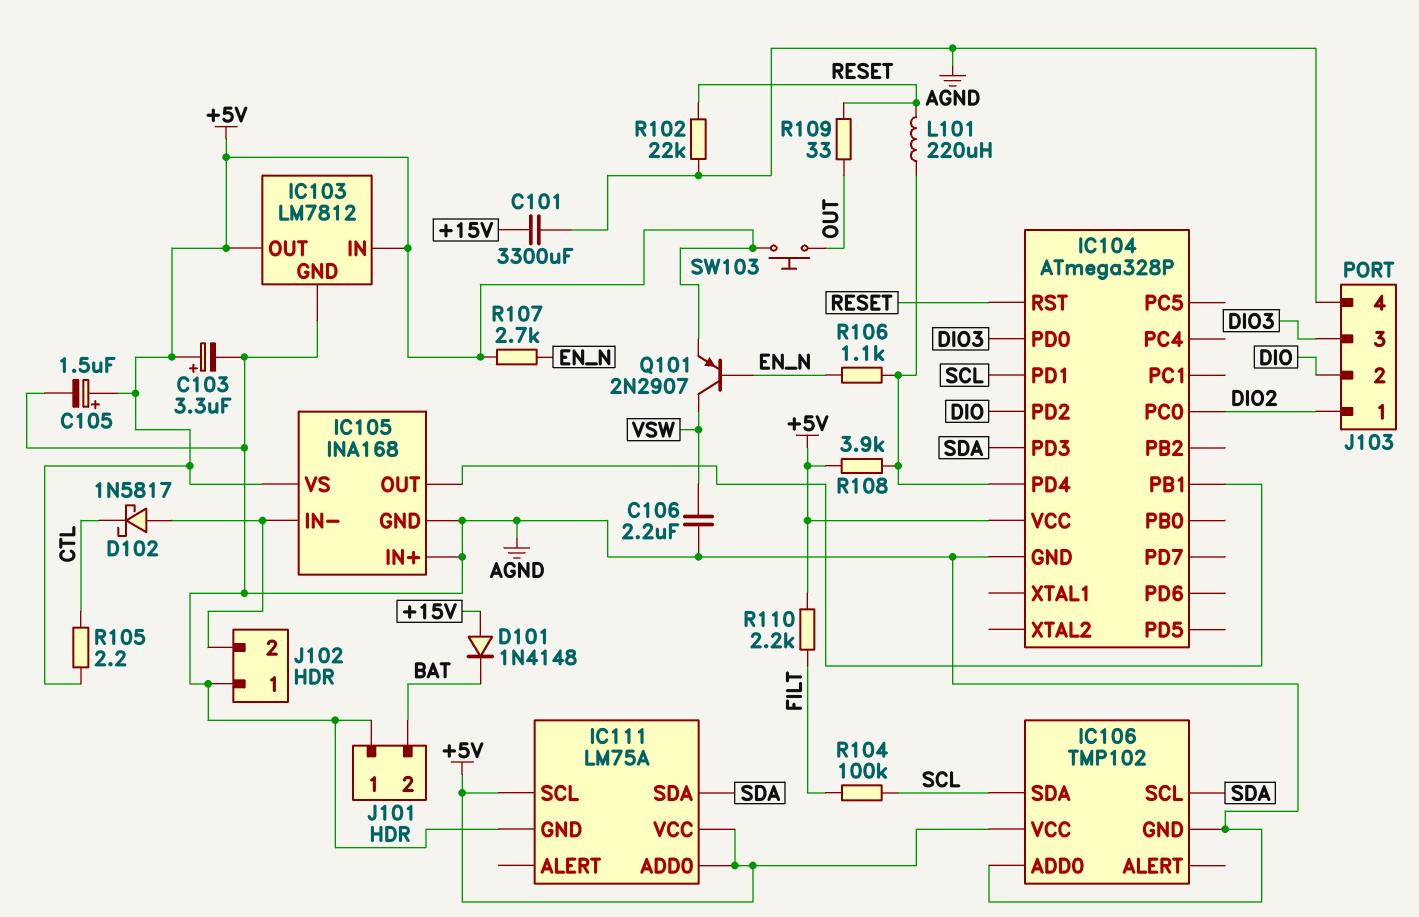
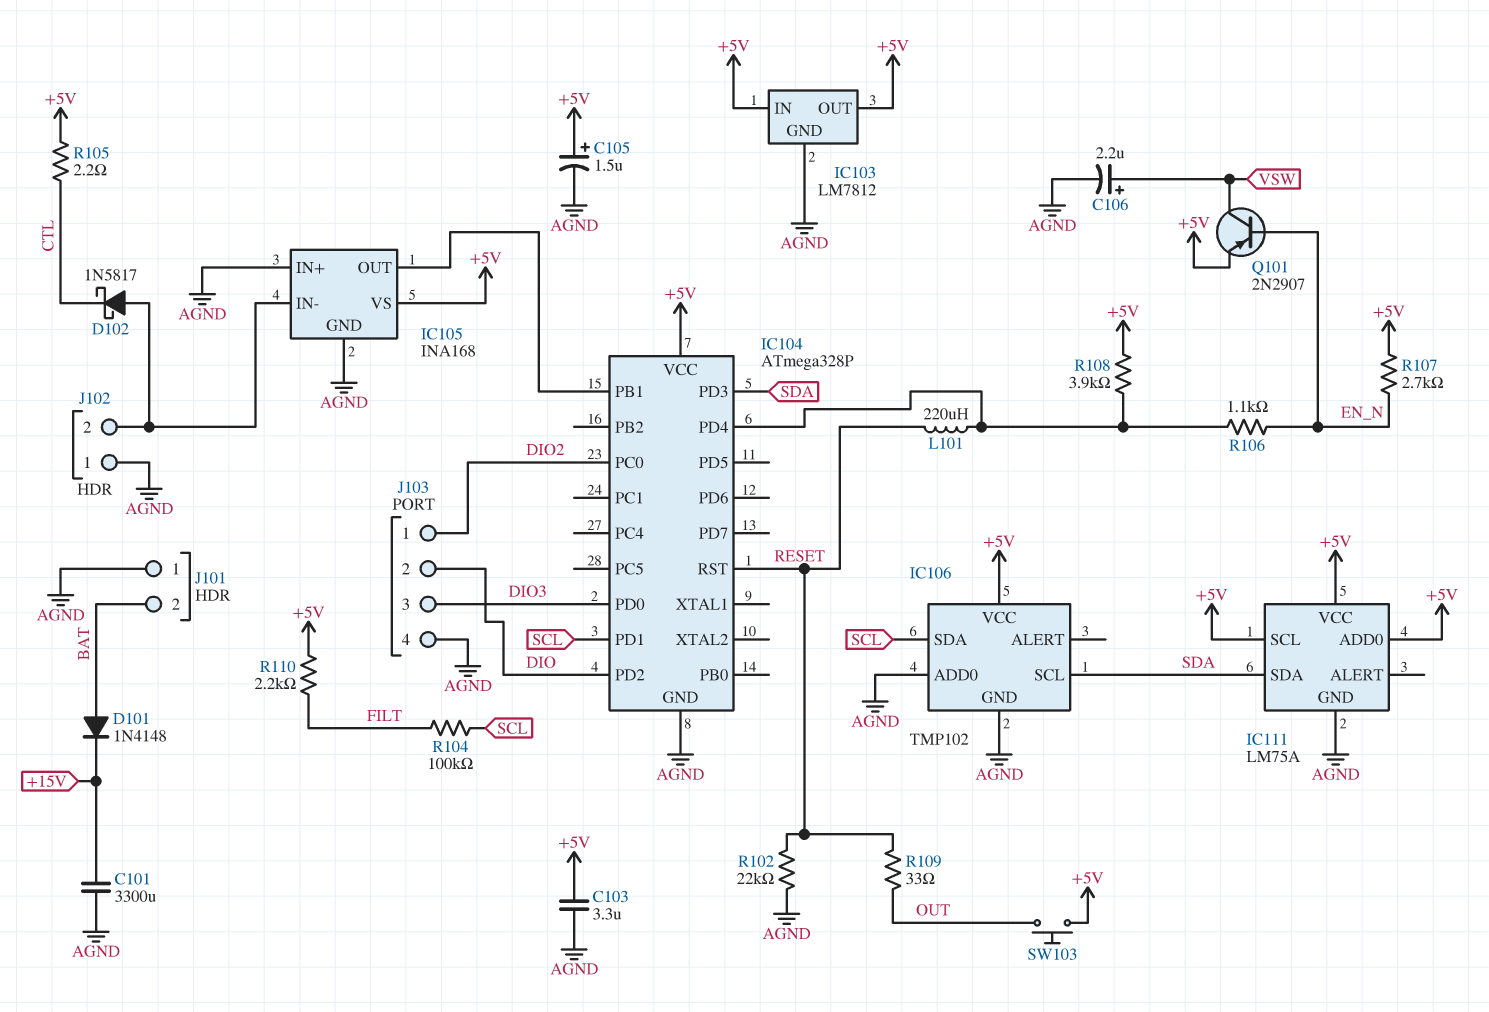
C103: 3.3uF (plus +5V, minus AGND) -> 3.3uF (+5V, AGND)
C106: 2.2uF (AGND, VSW) -> 2.2uF (plus VSW, minus AGND)
D101: diode 1N4148 (A +15V, K BAT) -> diode 1N4148 (A BAT, K +15V)

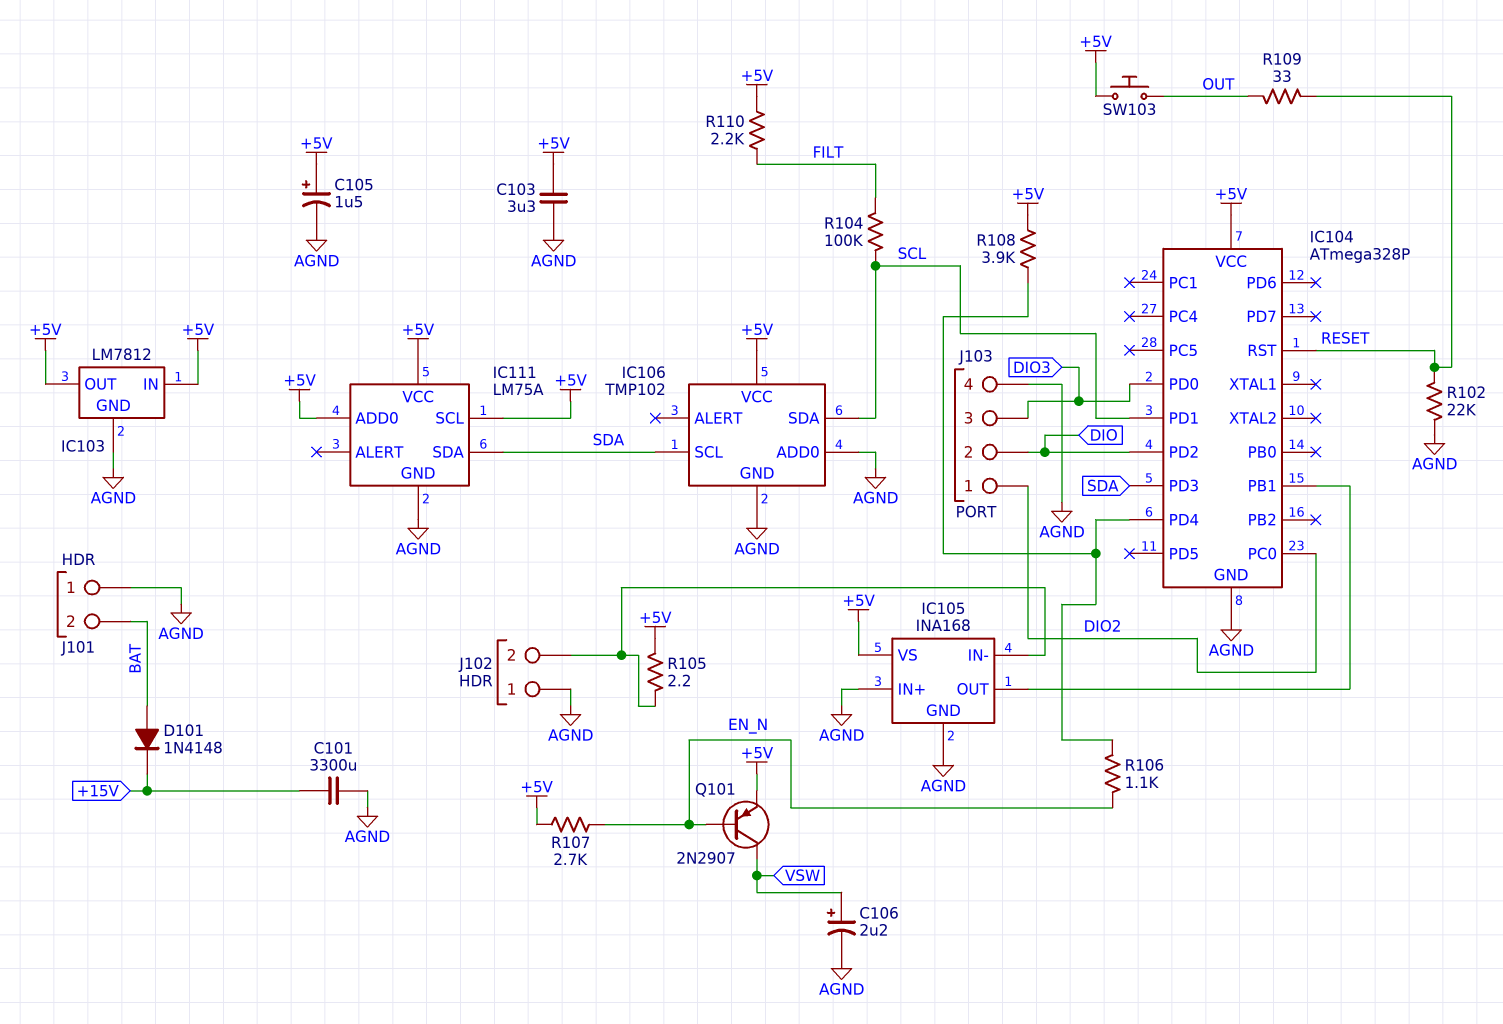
D102: schottky 1N5817 (A IC105/IN-, K CTL) -> none
L101: 220uH (IC104/PD4, RESET) -> none
R105: 2.2 (+5V, CTL) -> 2.2 (+5V, IC105/IN-)

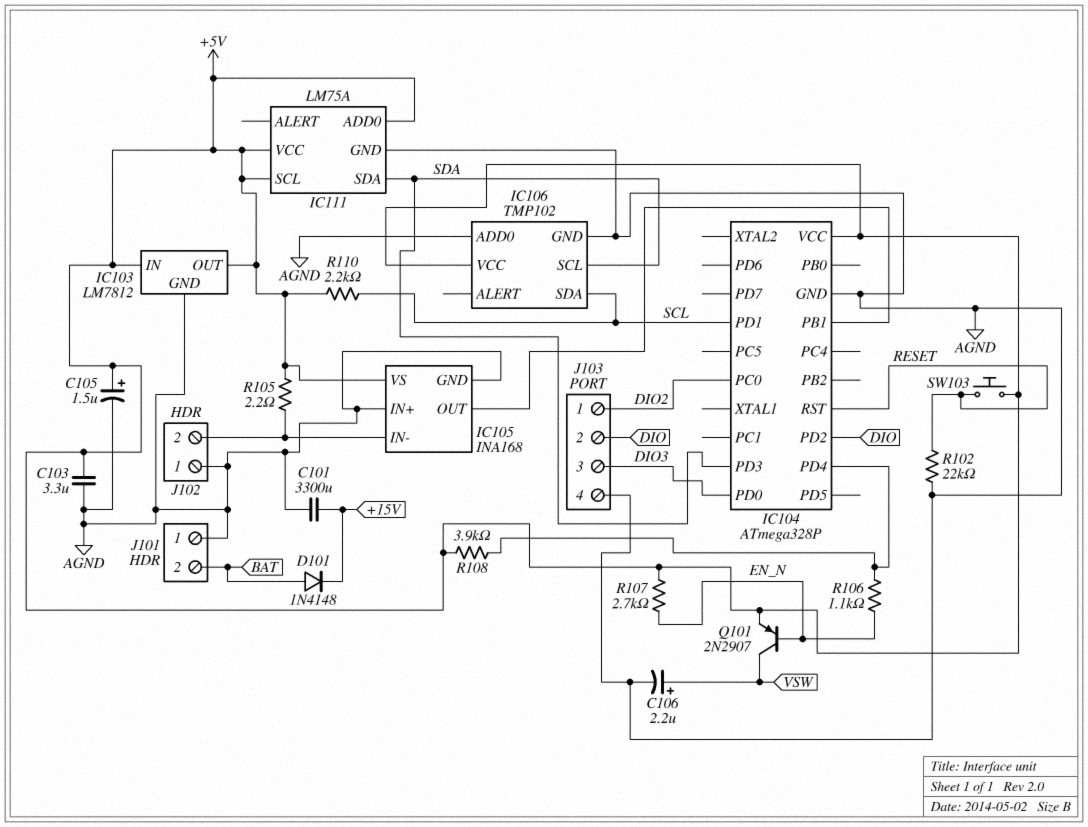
R104: 100k (FILT, SCL) -> none
R109: 33 (OUT, RESET) -> none
R110: 2.2k (+5V, FILT) -> 2.2k (+5V, SCL)
SW103: button (+5V, OUT) -> button (+5V, RESET)

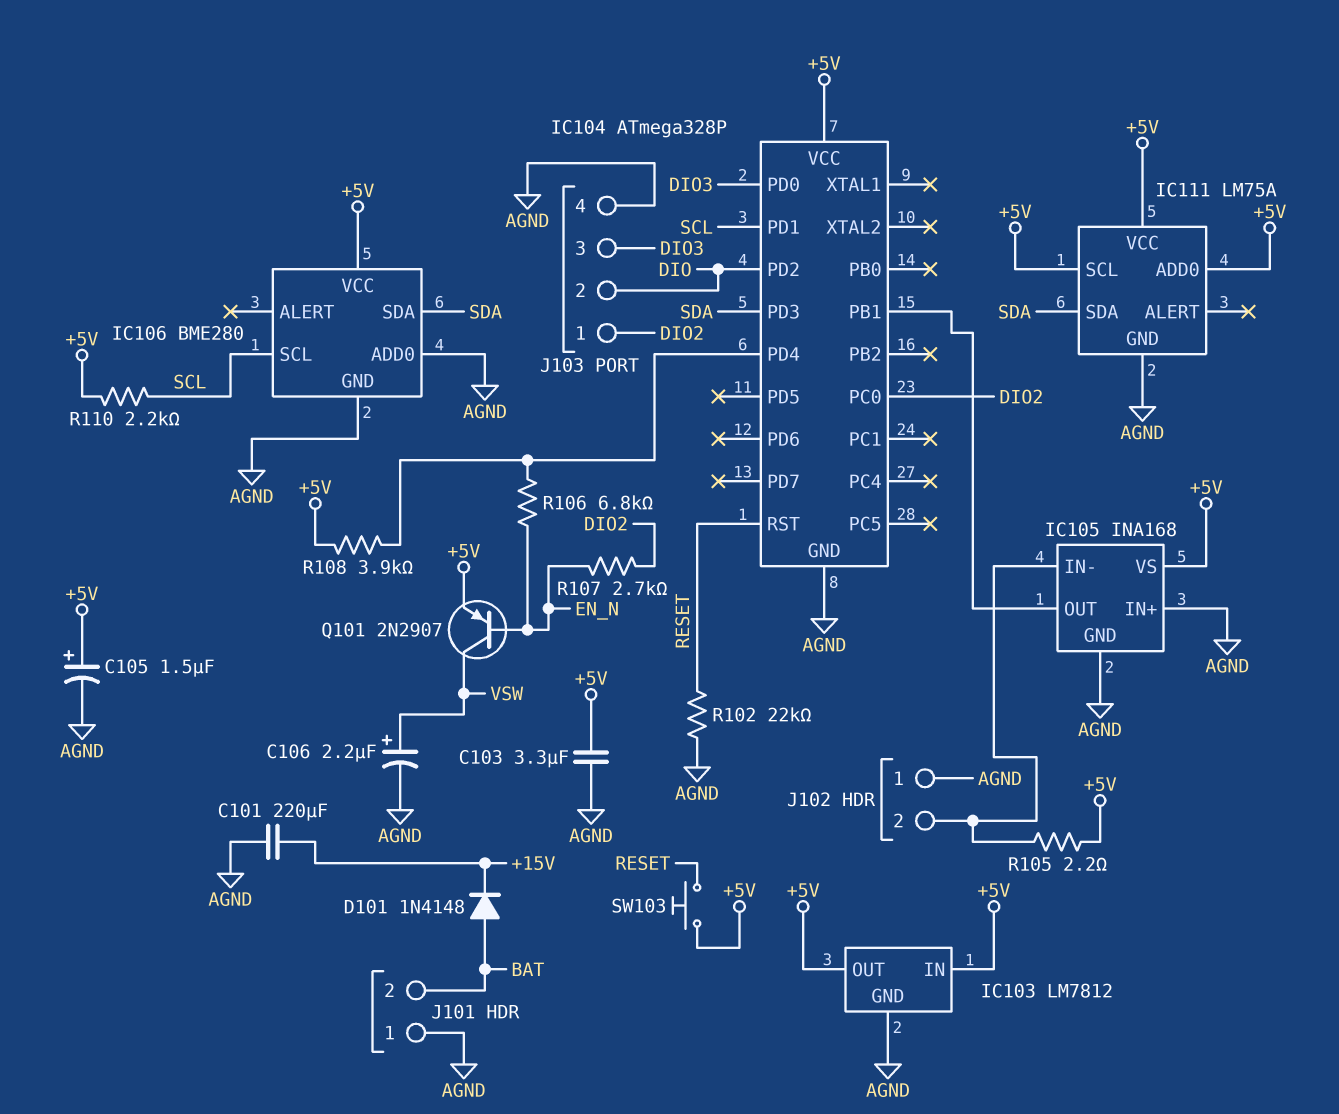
C101: 3300uF (+15V, AGND) -> 220uF (+15V, AGND)
IC106: TMP102 -> BME280
IC106 pin SCL: SDA -> SCL
IC106 pin SDA: SCL -> SDA
R106: 1.1k (EN_N, IC104/PD4) -> 6.8k (EN_N, IC104/PD4)
R107: 2.7k (+5V, EN_N) -> 2.7k (DIO2, EN_N)

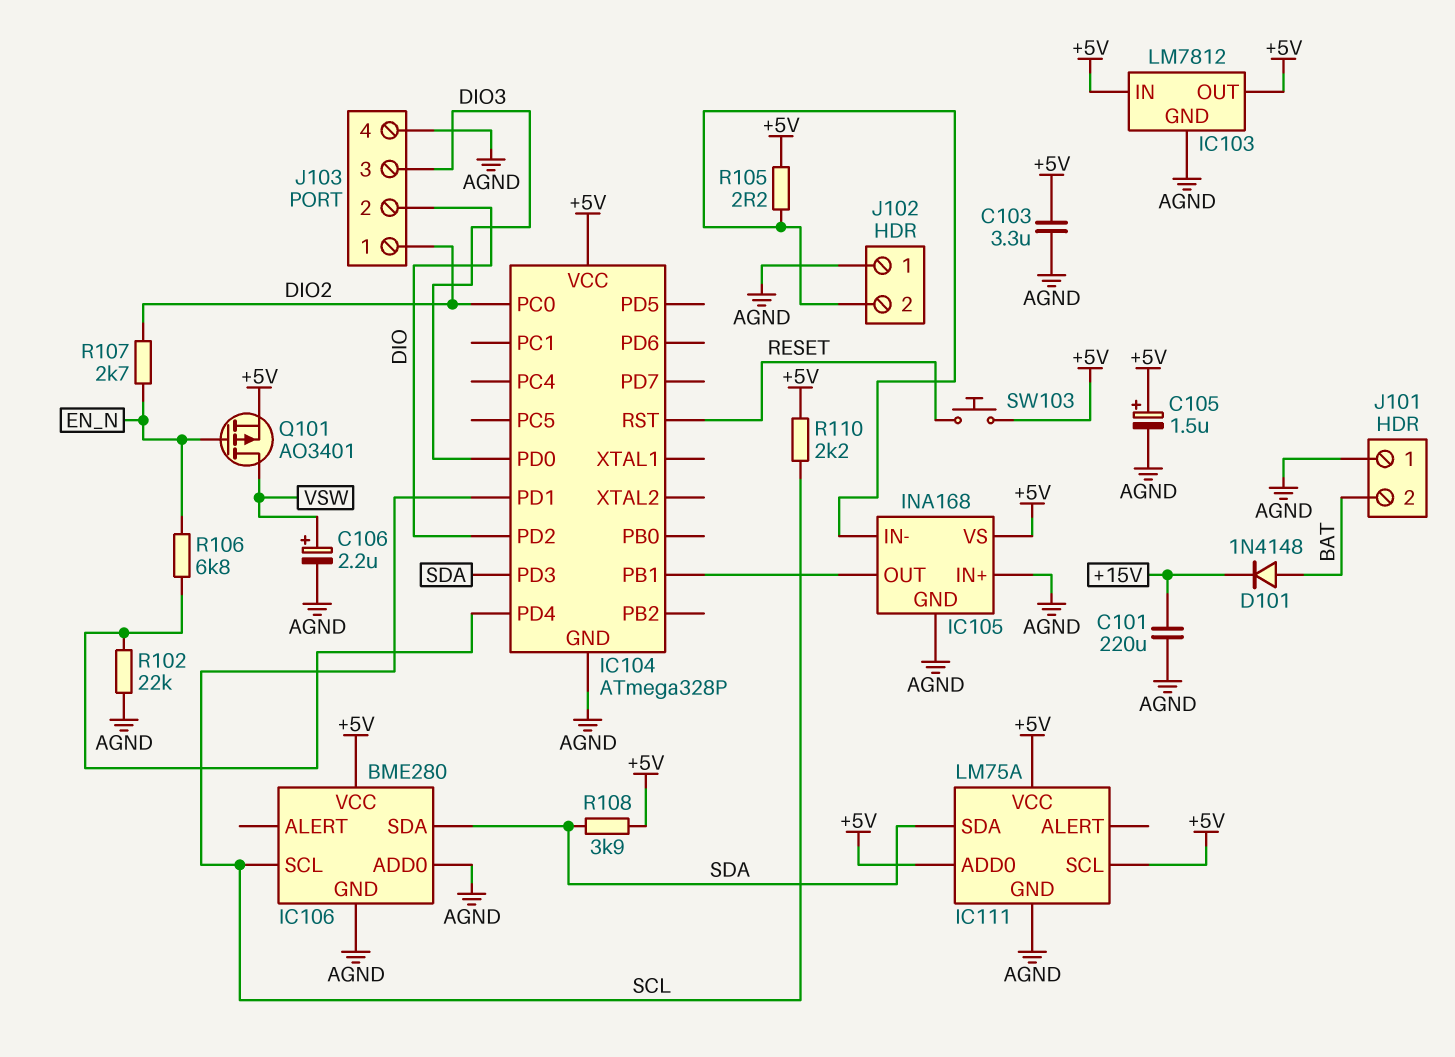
Q101: PNP 2N2907 (B EN_N, C VSW, E +5V) -> PMOS AO3401 (G EN_N, D VSW, S +5V)
R102: 22k (AGND, RESET) -> 22k (AGND, IC104/PD4)
R108: 3.9k (+5V, IC104/PD4) -> 3.9k (+5V, SDA)

